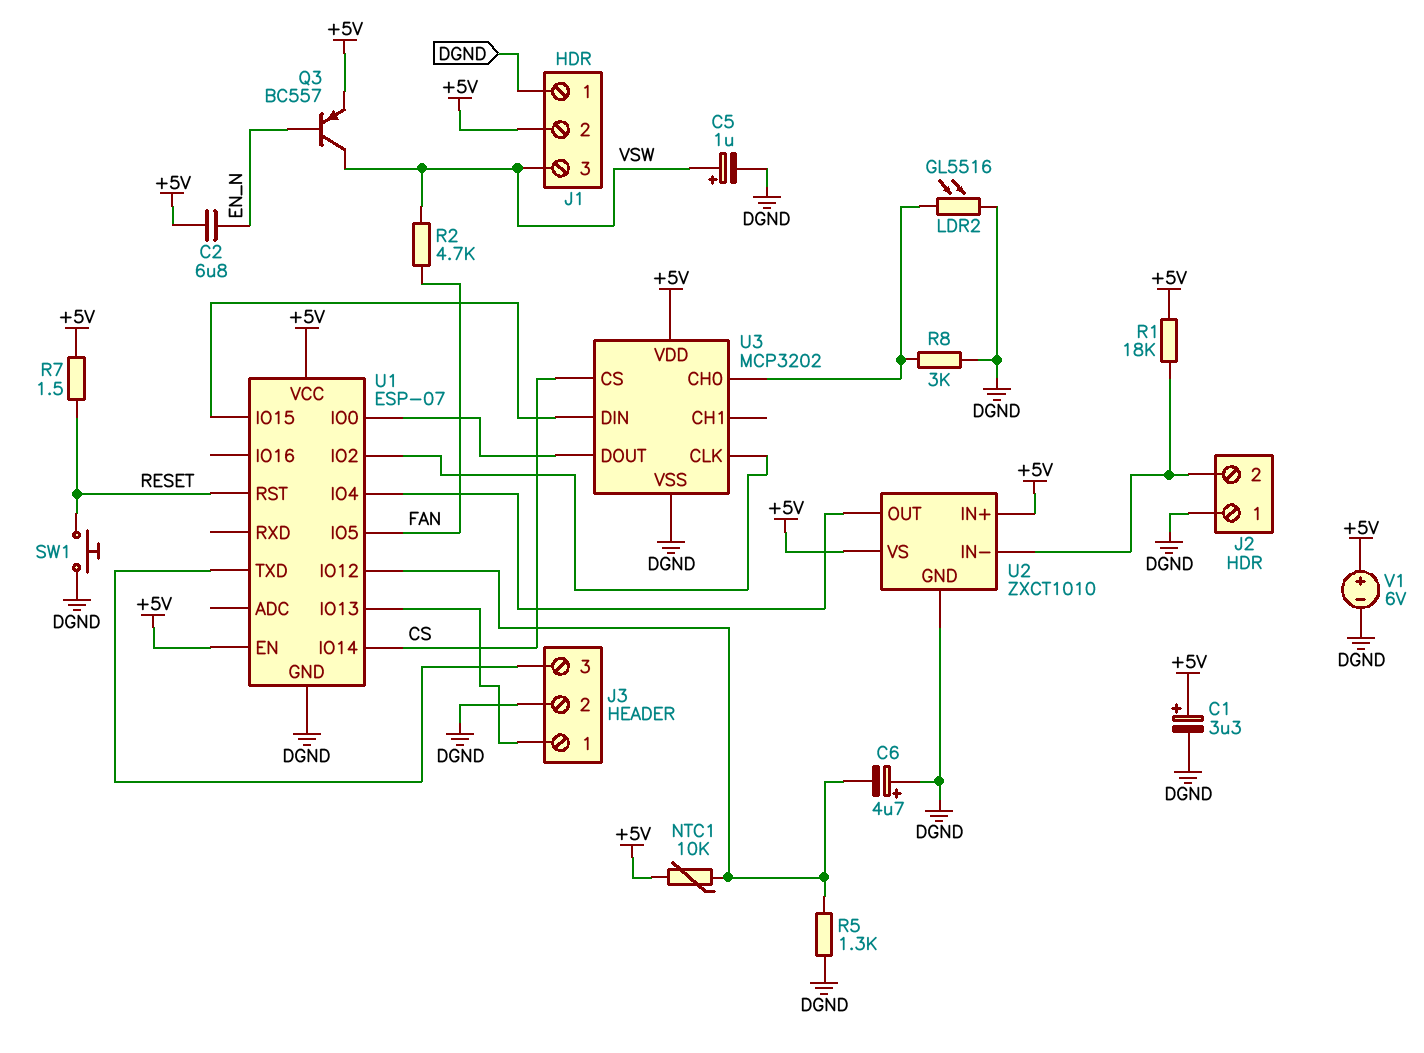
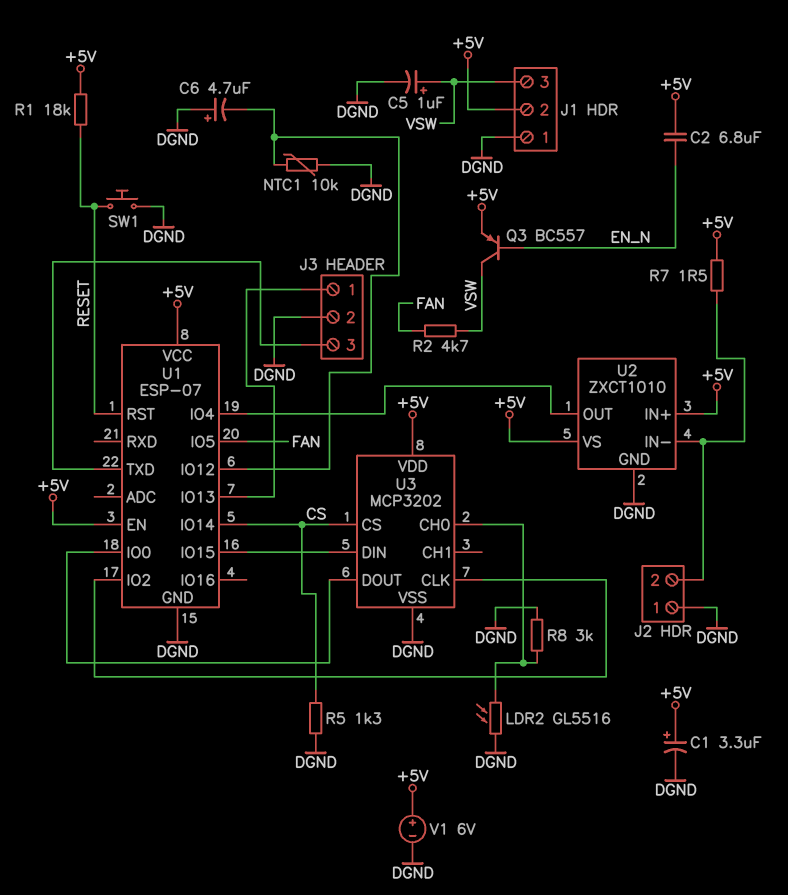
NTC1: 10k (+5V, U1/IO12) -> 10k (DGND, U1/IO12)
R1: 18k (+5V, J2/2) -> 18k (+5V, RESET)
R5: 1.3k (DGND, U1/IO12) -> 1.3k (CS, DGND)
R7: 1.5 (+5V, RESET) -> 1.5 (+5V, J2/2)

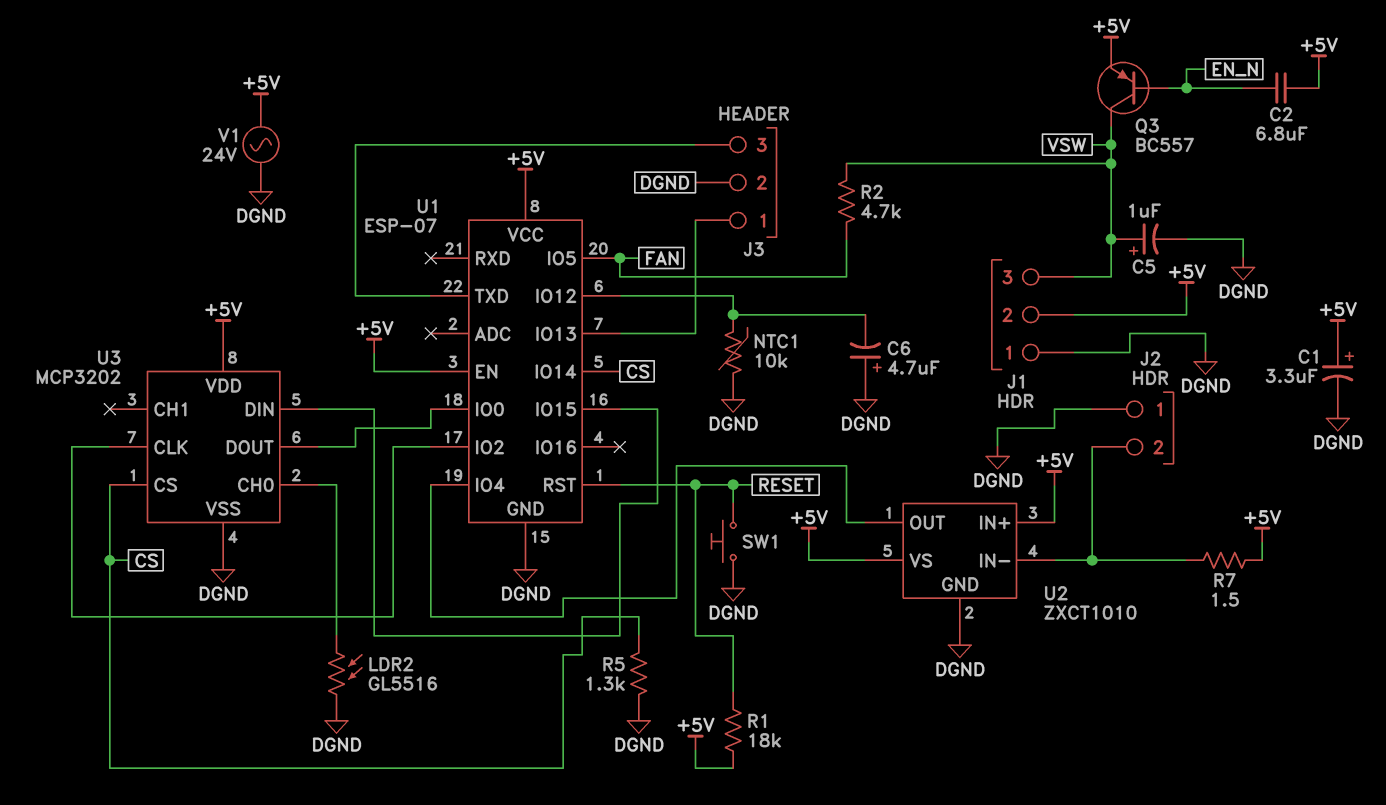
R8: 3k (DGND, U3/CH0) -> none
V1: 6V (plus +5V, minus DGND) -> AC 24V (+5V, DGND)

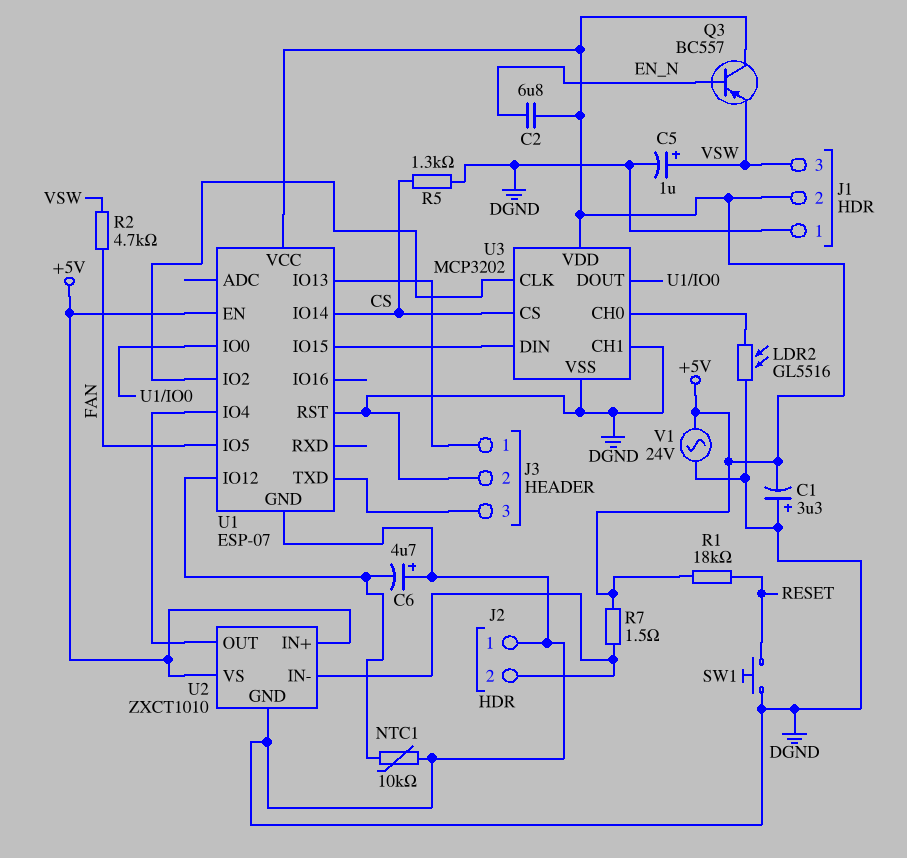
C1: 3.3uF (plus +5V, minus DGND) -> 3.3uF (plus DGND, minus +5V)
Q3: PNP BC557 (B EN_N, C VSW, E +5V) -> PNP BC557 (B EN_N, C +5V, E VSW)
U1 pin RST: RESET -> DGND
U3 pin CH1: none -> DGND

